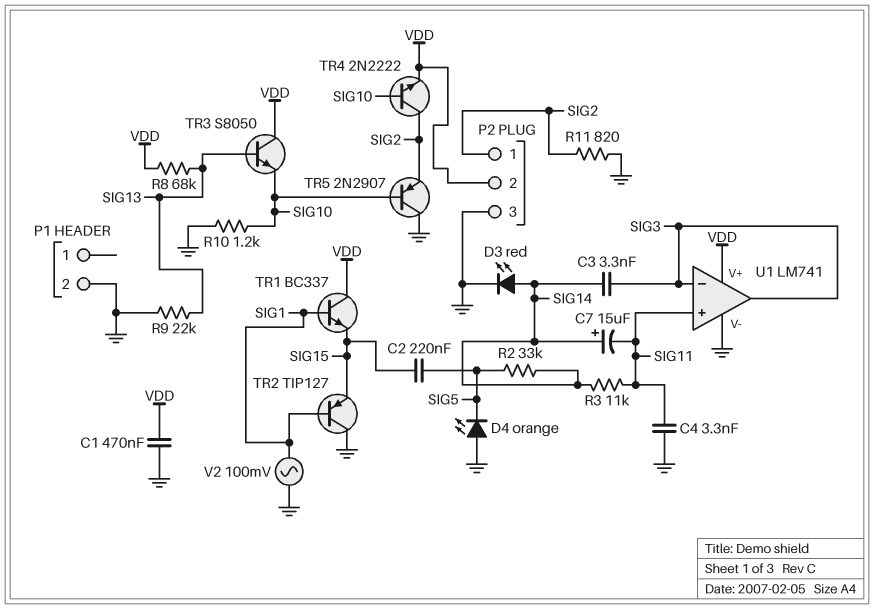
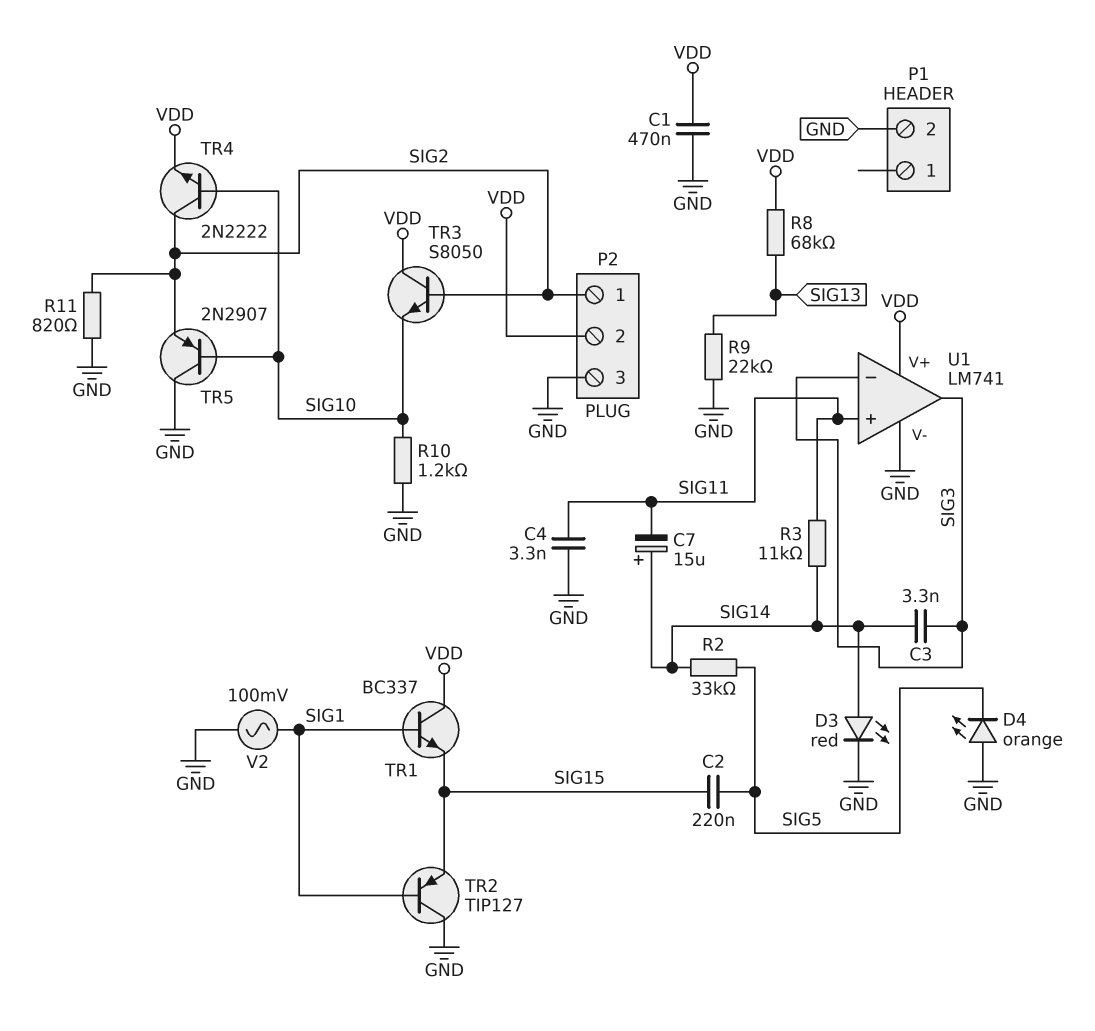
TR3: NPN S8050 (B SIG13, C VDD, E SIG10) -> NPN S8050 (B SIG2, C VDD, E SIG10)

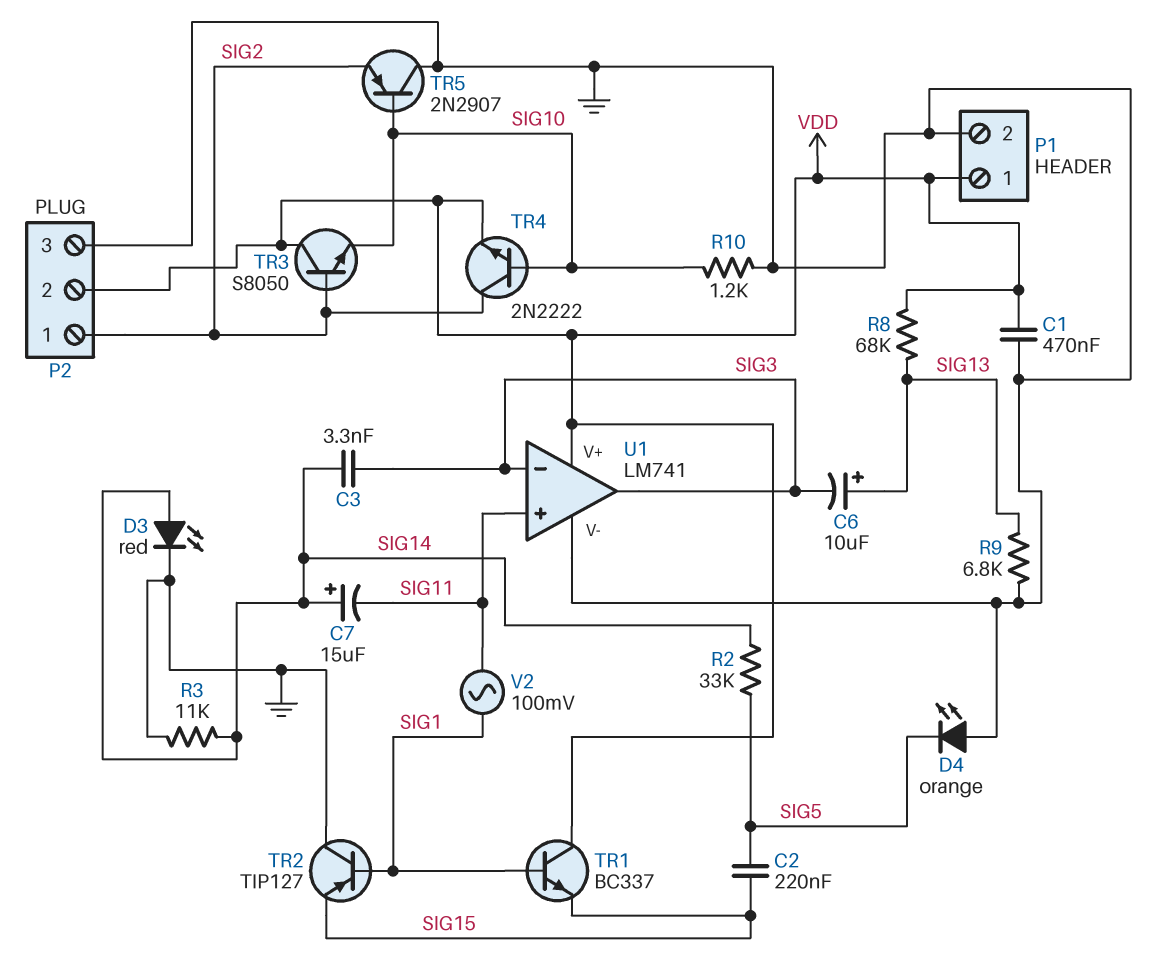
C4: 3.3nF (GND, SIG11) -> none
C6: none -> 10uF (plus SIG13, minus SIG3)
P1 pin 1: none -> VDD
R3: 11k (SIG11, SIG14) -> 11k (GND, SIG14)
R9: 22k (GND, SIG13) -> 6.8k (GND, SIG13)
R11: 820 (GND, SIG2) -> none
V2: AC 100mV (GND, SIG1) -> AC 100mV (SIG1, SIG11)

